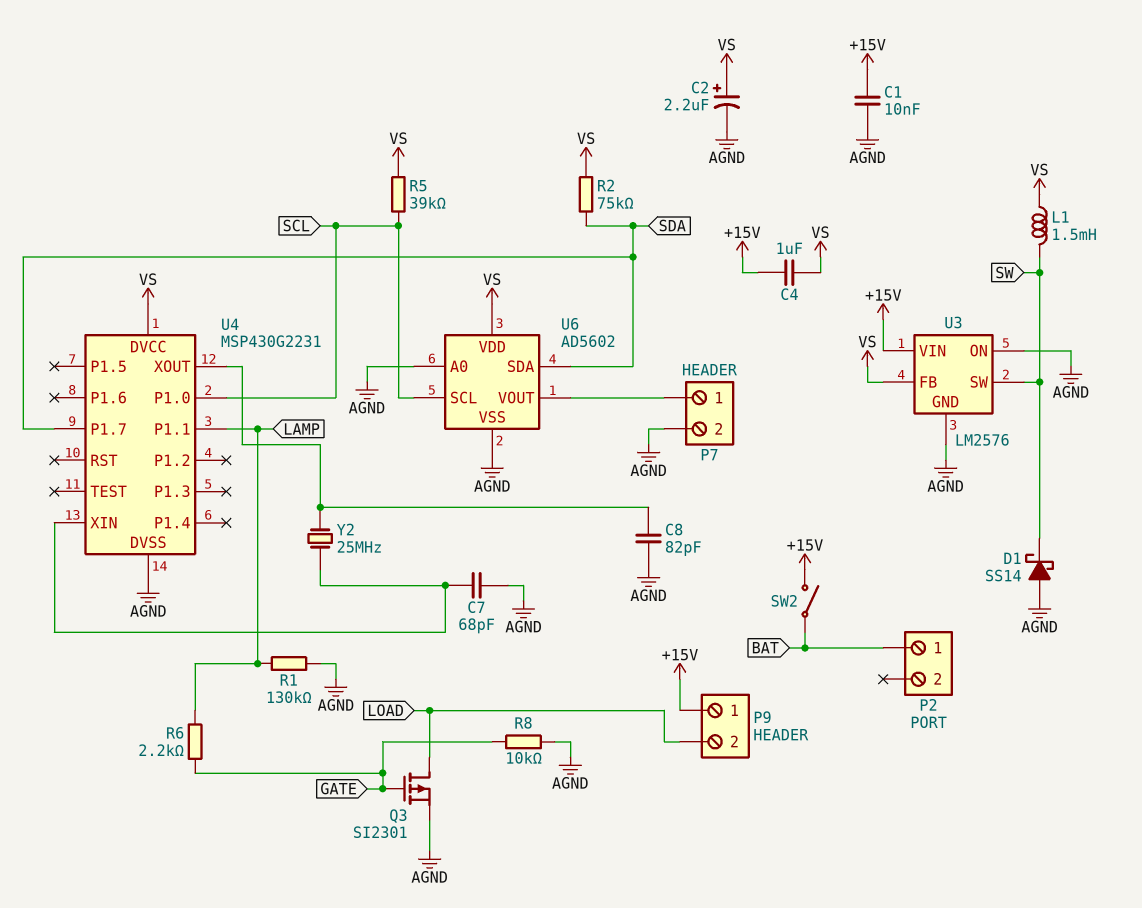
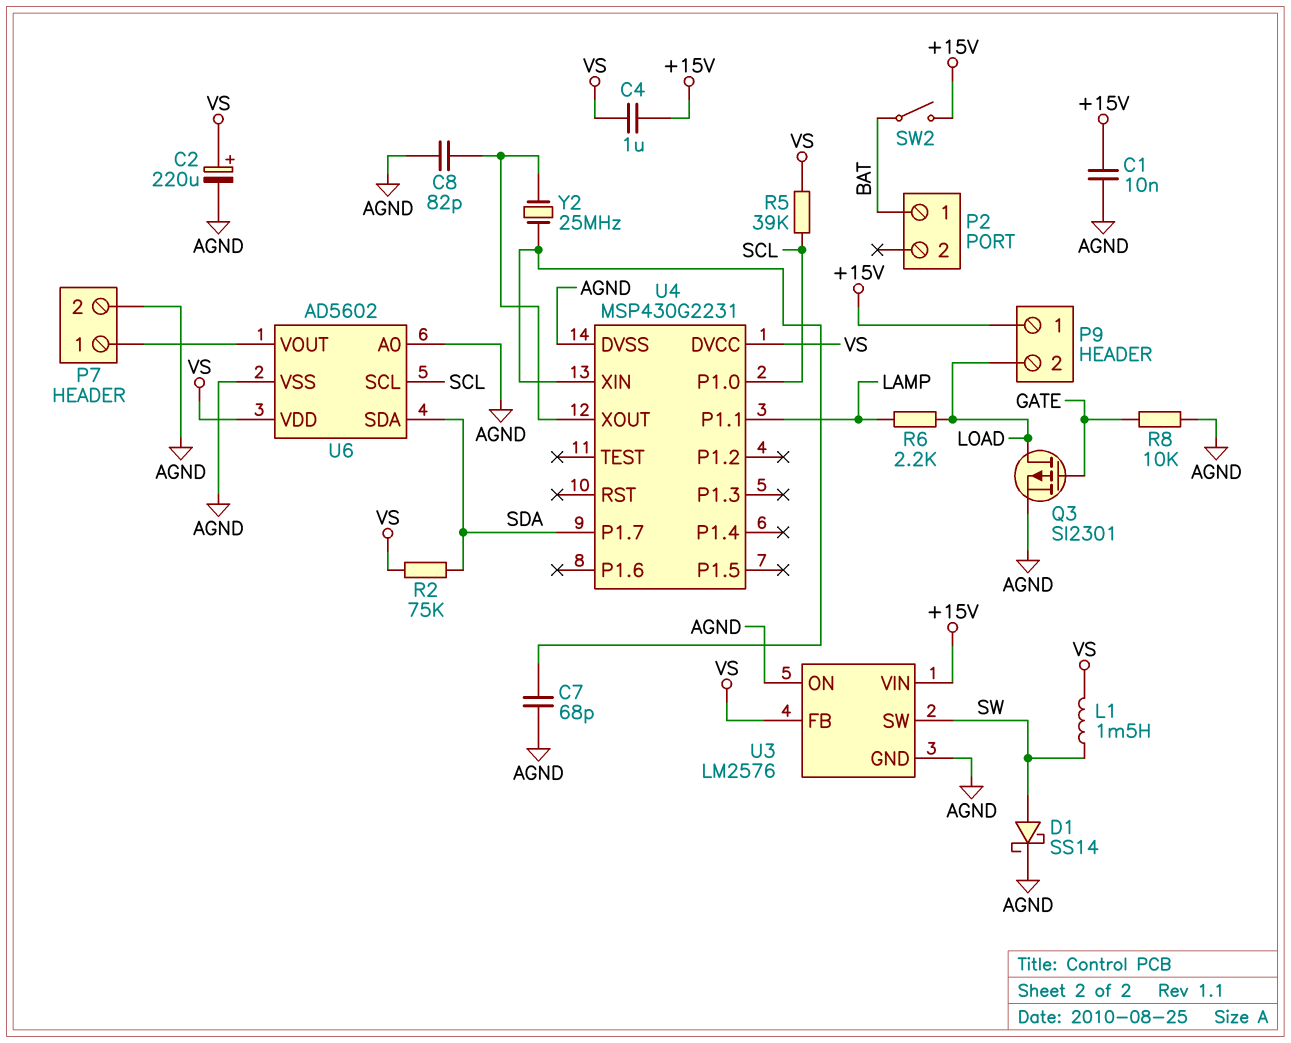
C2: 2.2uF (plus VS, minus AGND) -> 220uF (plus VS, minus AGND)
D1: schottky SS14 (A AGND, K SW) -> schottky SS14 (A SW, K AGND)
R1: 130k (AGND, LAMP) -> none
R6: 2.2k (GATE, LAMP) -> 2.2k (LAMP, LOAD)

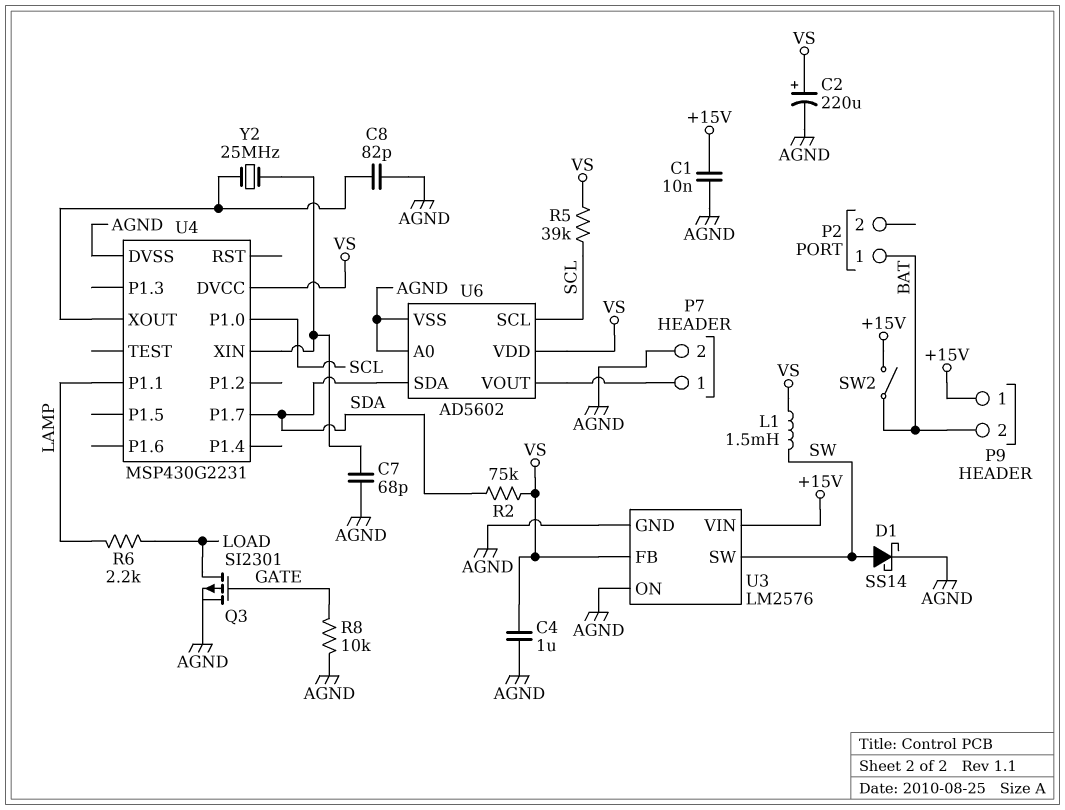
C4: 1uF (+15V, VS) -> 1uF (AGND, VS)
P9 pin 2: LOAD -> BAT

